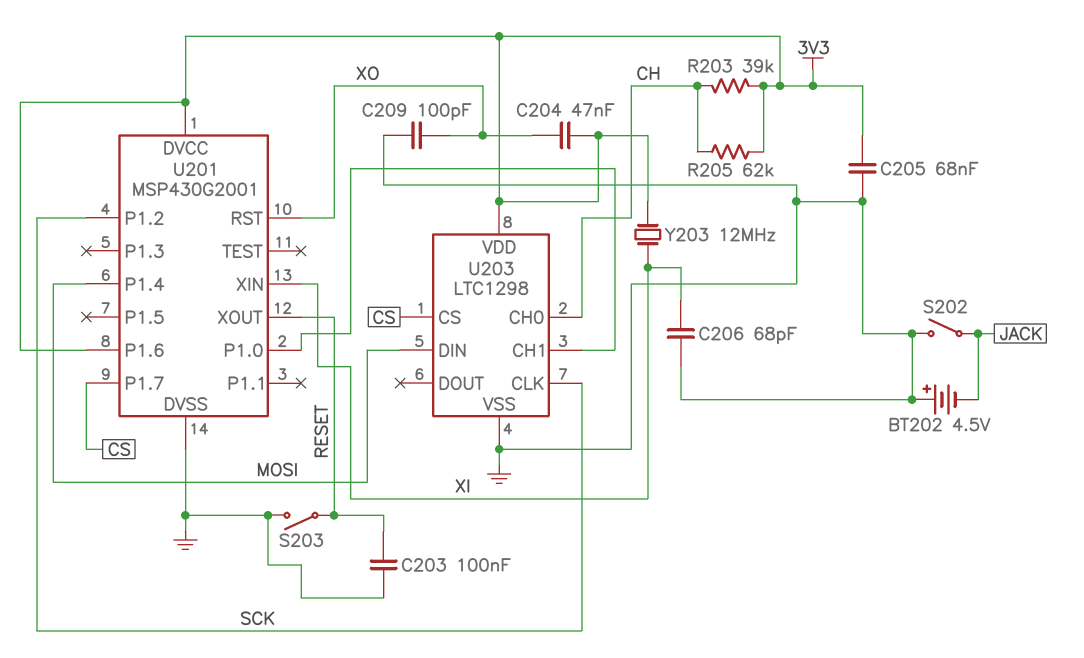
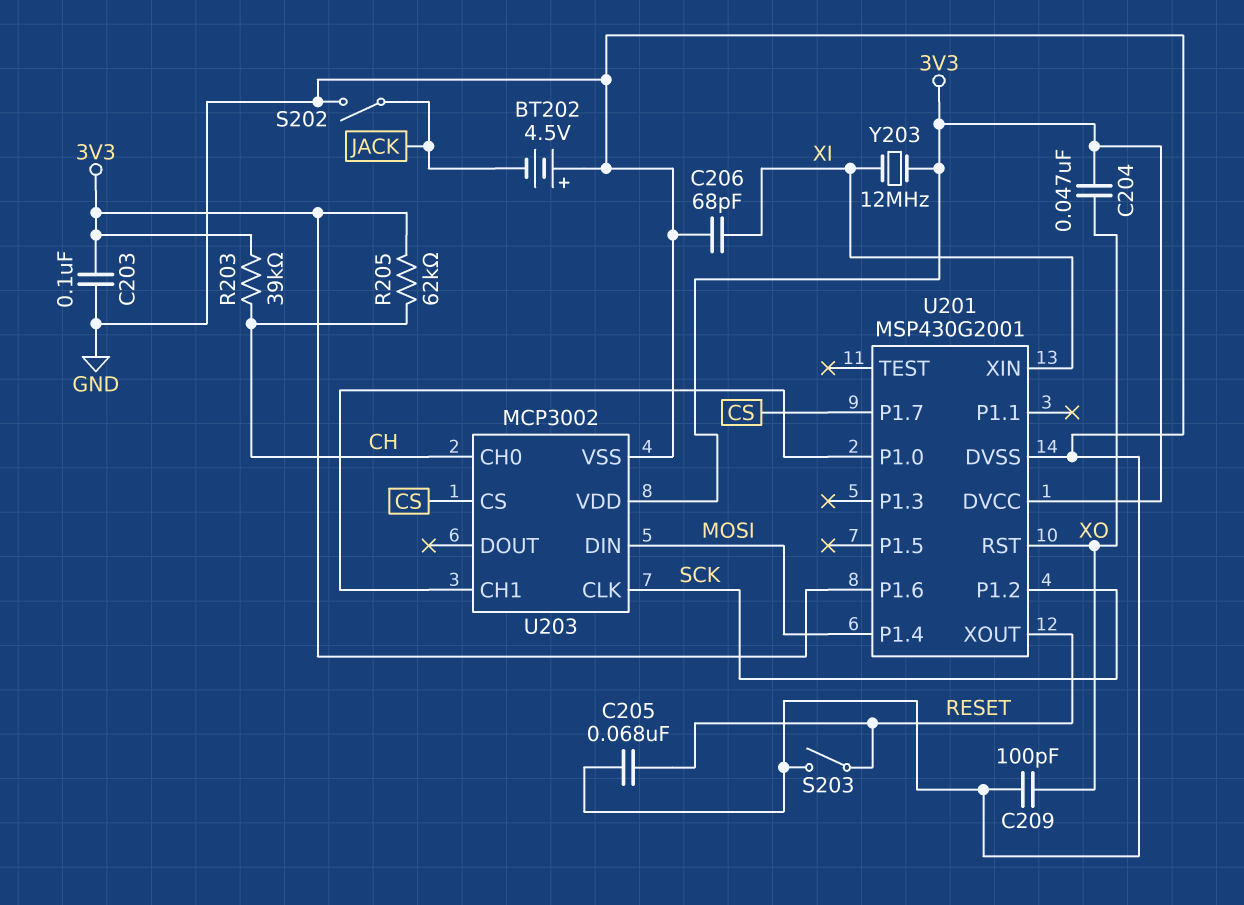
C203: 100nF (GND, RESET) -> 100nF (3V3, GND)
C205: 68nF (3V3, GND) -> 68nF (GND, RESET)
U203: LTC1298 -> MCP3002

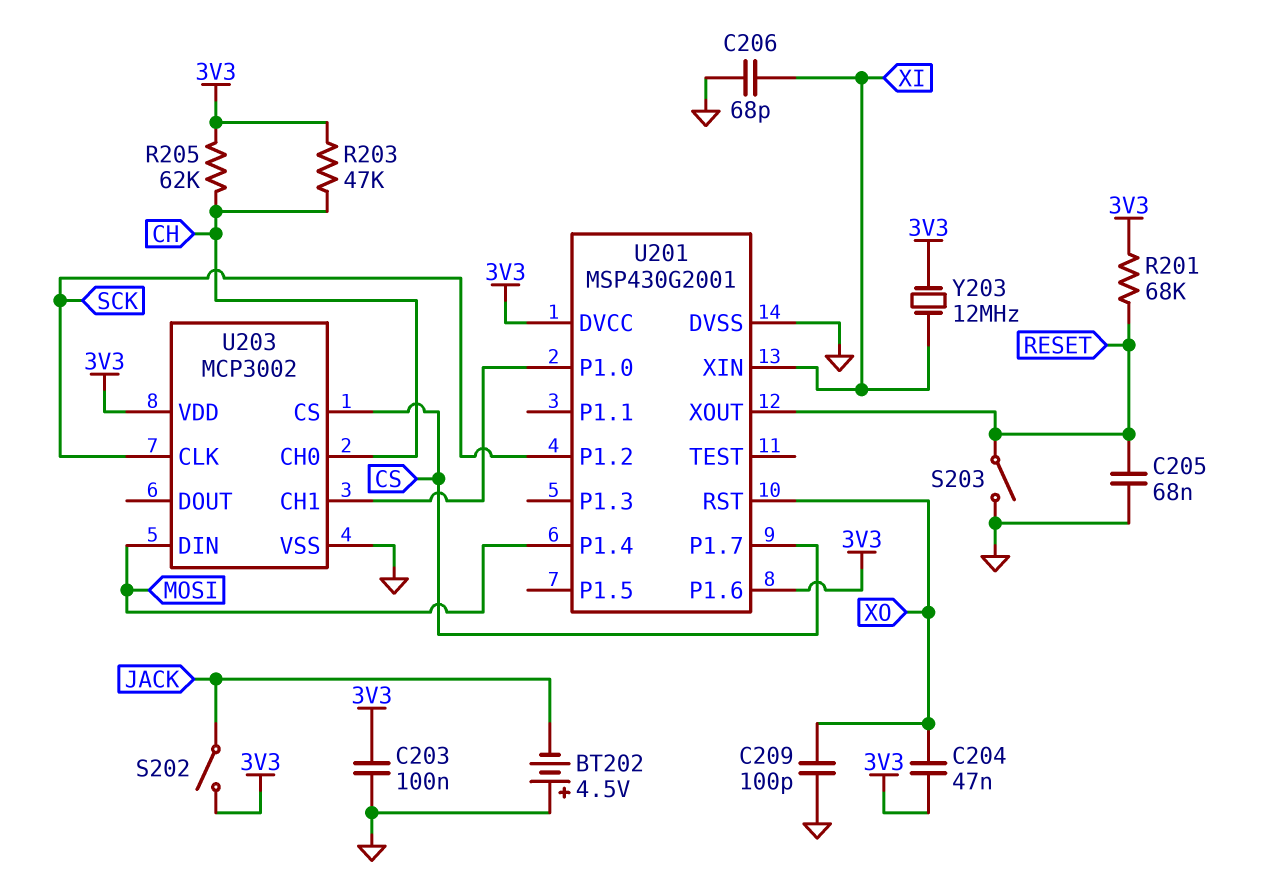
R201: none -> 68k (3V3, RESET)
R203: 39k (3V3, CH) -> 47k (3V3, CH)
S202: switch (GND, JACK) -> switch (3V3, JACK)

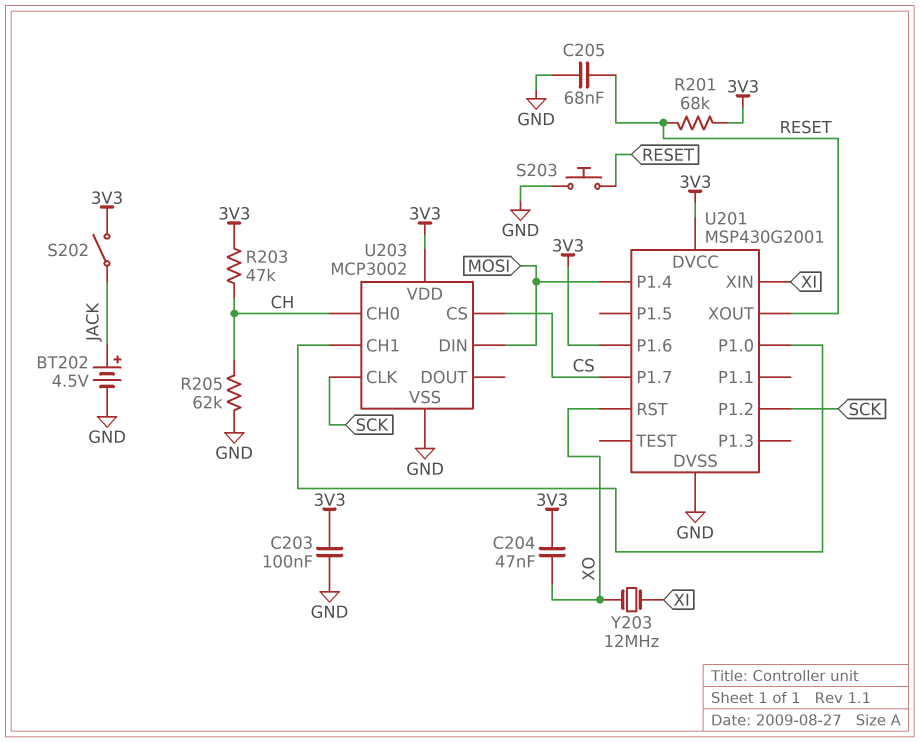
BT202: 4.5V (plus GND, minus JACK) -> 4.5V (plus JACK, minus GND)
C206: 68pF (GND, XI) -> none
C209: 100pF (GND, XO) -> none
R205: 62k (3V3, CH) -> 62k (CH, GND)
S203: switch (GND, RESET) -> button (GND, RESET)
Y203: 12MHz (3V3, XI) -> 12MHz (XI, XO)

